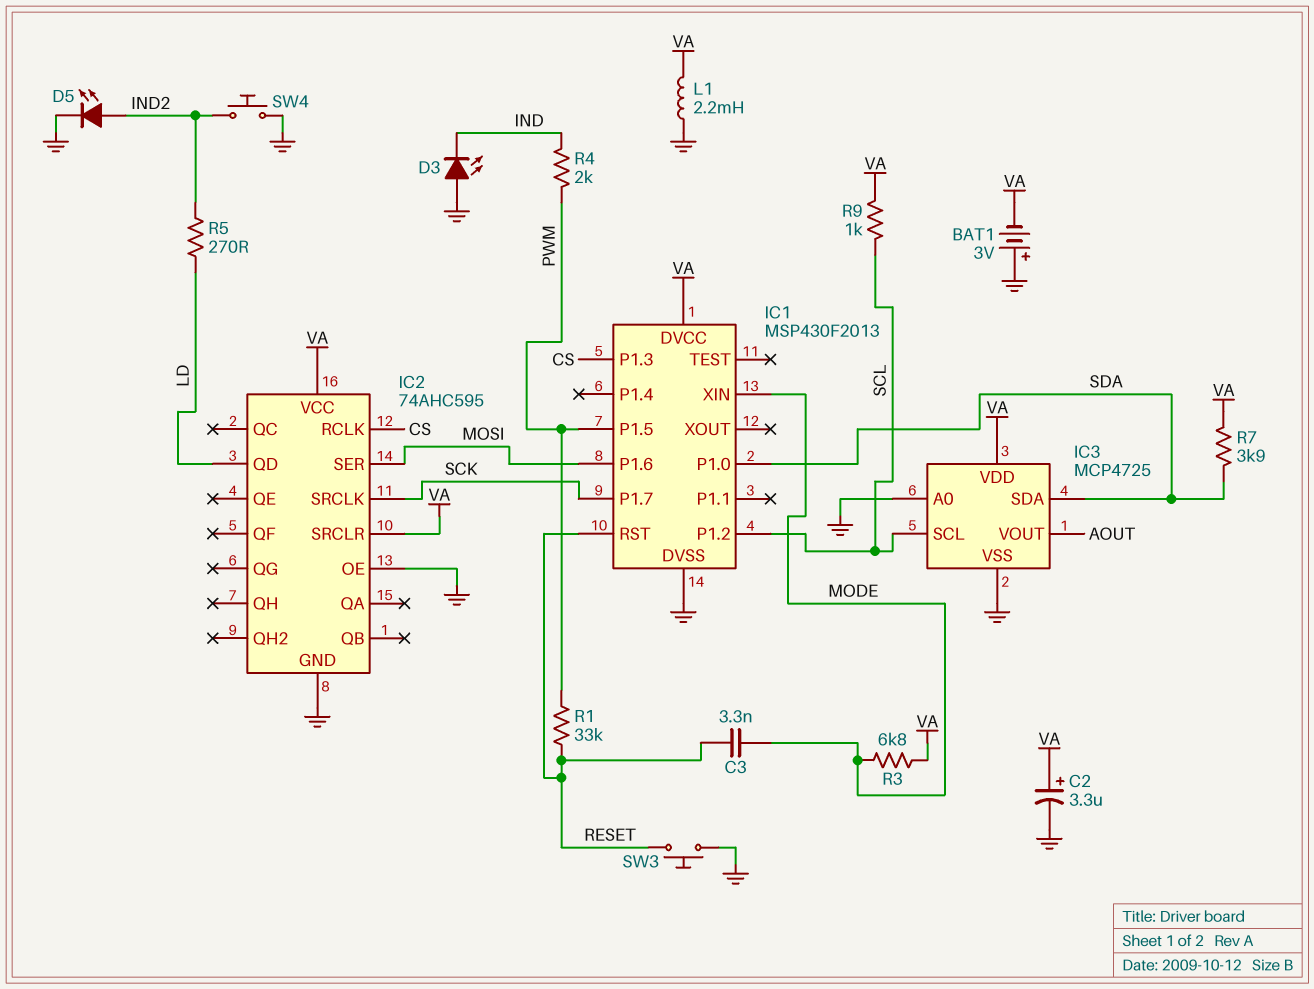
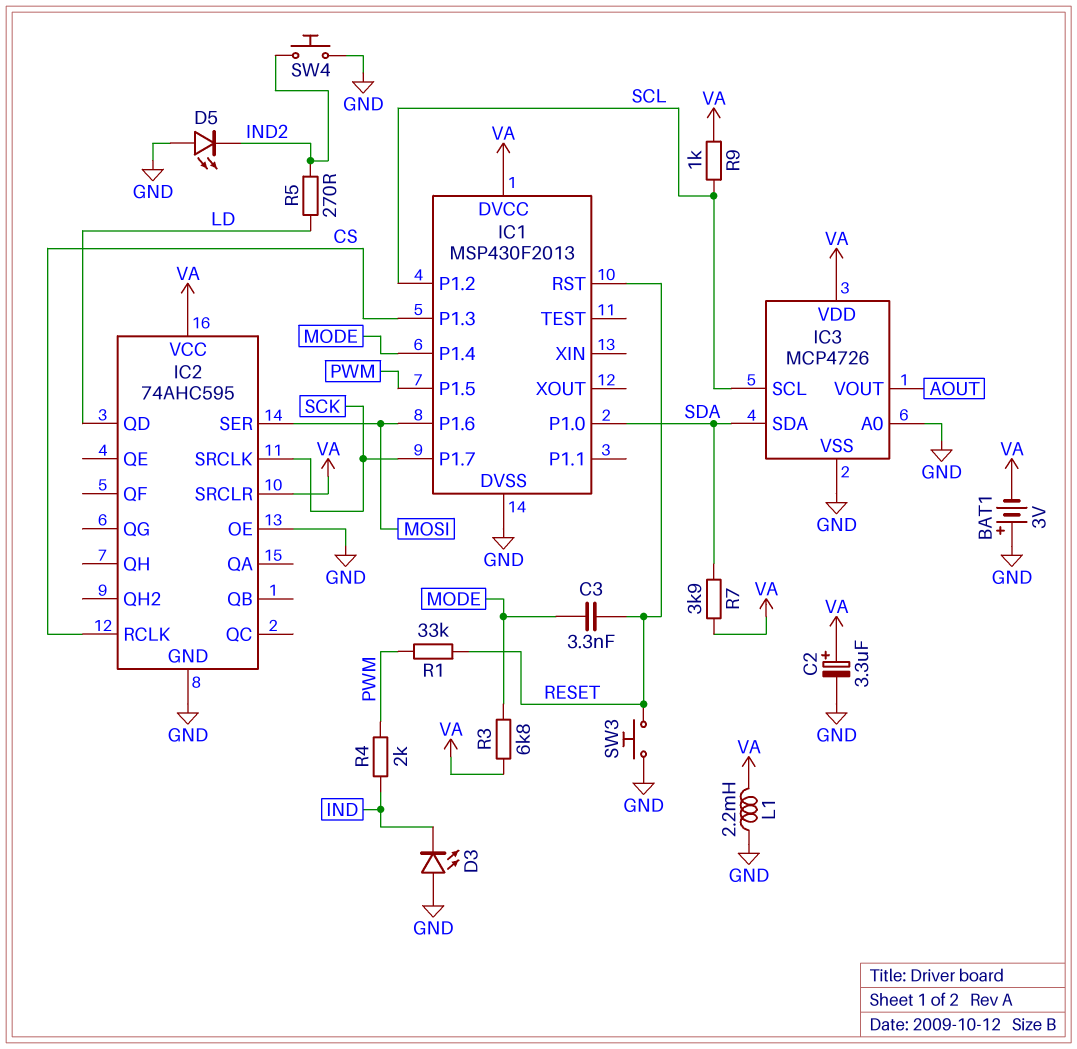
D5: LED (A IND2, K GND) -> LED (A GND, K IND2)
IC1 pin P1.4: none -> MODE
IC1 pin XIN: MODE -> none
IC3: MCP4725 -> MCP4726

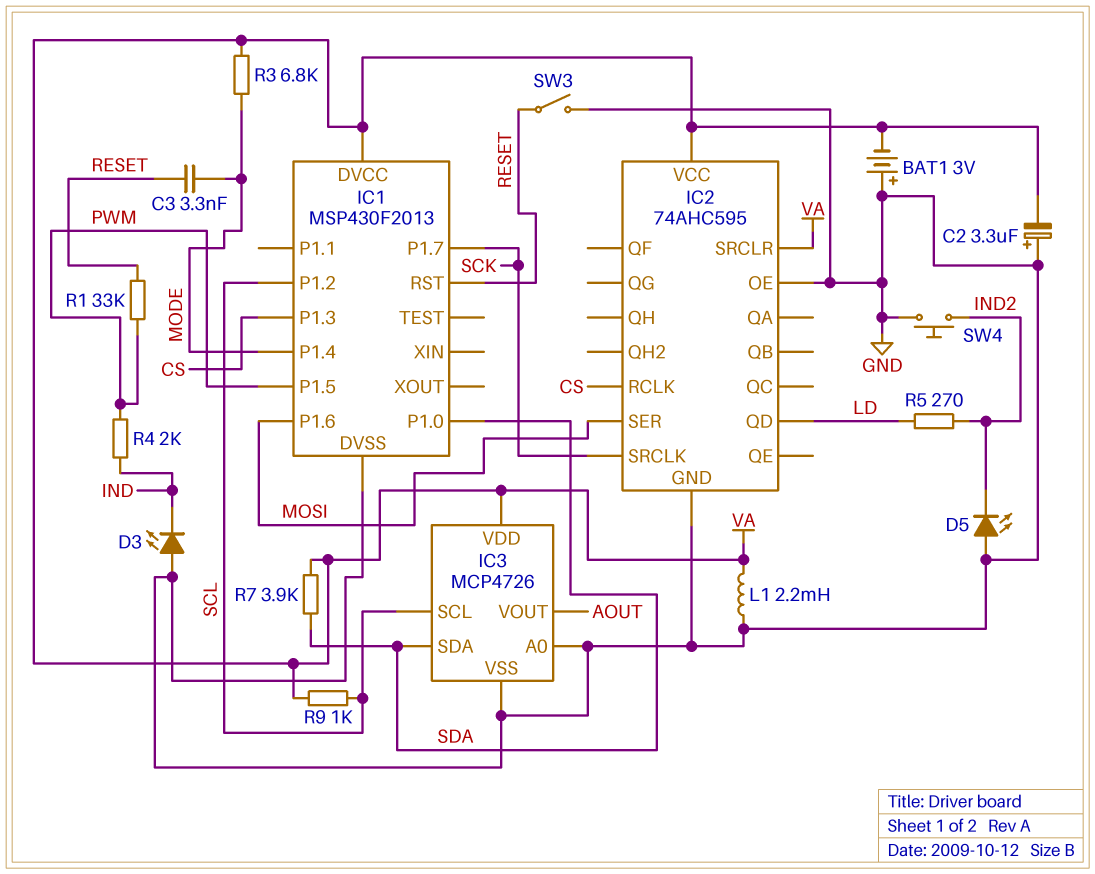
C2: 3.3uF (plus VA, minus GND) -> 3.3uF (plus GND, minus VA)
SW3: button (GND, RESET) -> switch (GND, RESET)

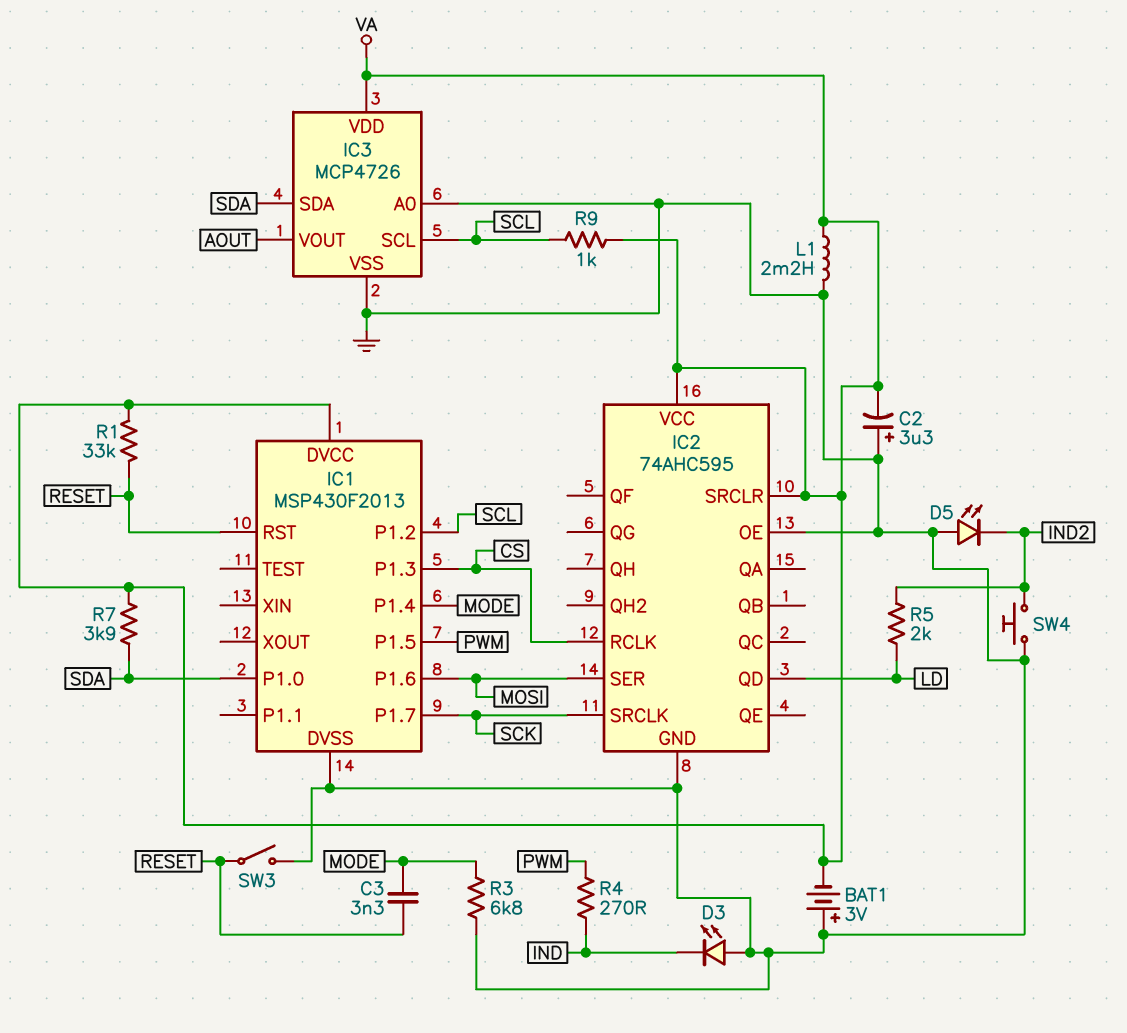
R1: 33k (PWM, RESET) -> 33k (RESET, VA)
R3: 6.8k (MODE, VA) -> 6.8k (GND, MODE)
R4: 2k (IND, PWM) -> 270 (IND, PWM)
R5: 270 (IND2, LD) -> 2k (IND2, LD)

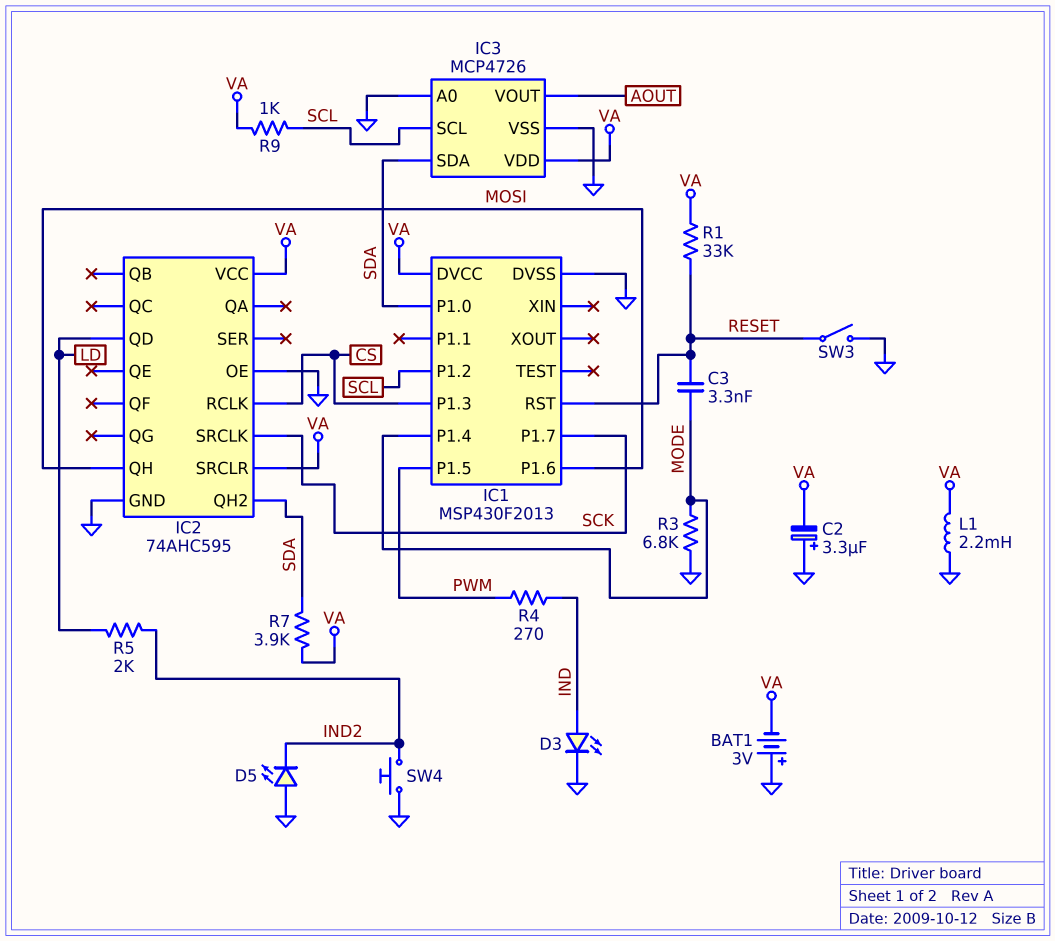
D3: LED (A GND, K IND) -> LED (A IND, K GND)
IC2 pin QH: none -> MOSI
IC2 pin QH2: none -> SDA
IC2 pin SER: MOSI -> none

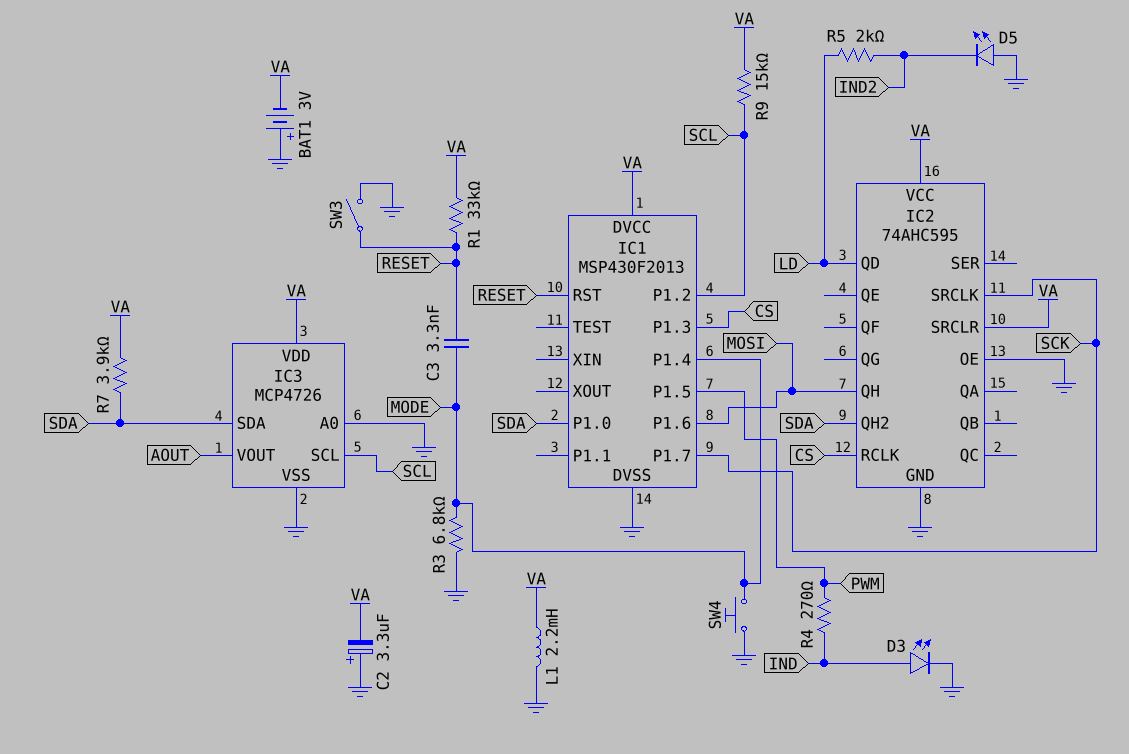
R9: 1k (SCL, VA) -> 15k (SCL, VA)
SW4: button (GND, IND2) -> button (GND, MODE)

